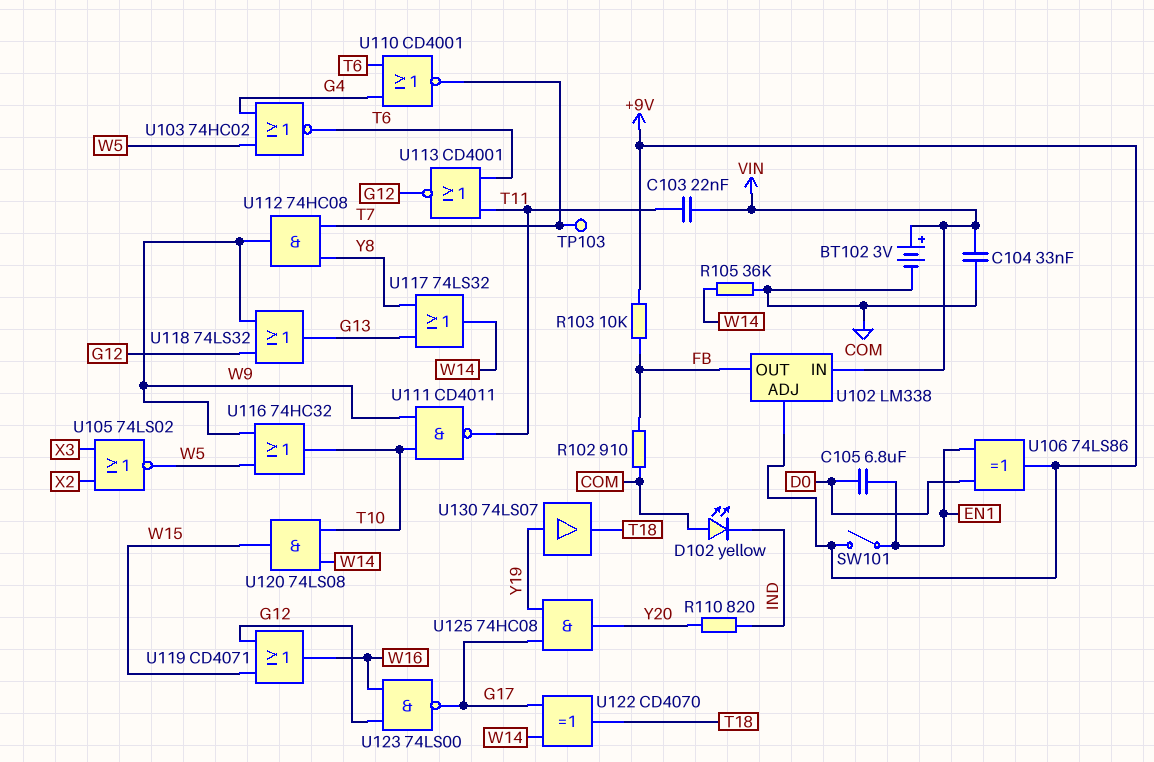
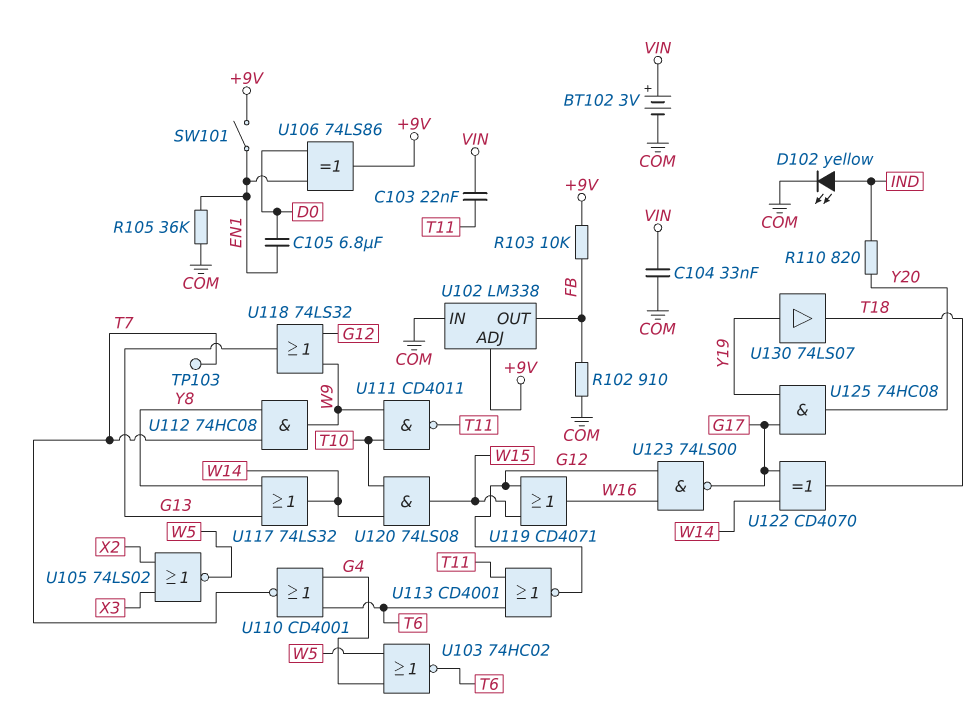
D102: LED yellow (A COM, K IND) -> LED yellow (A IND, K COM)
R105: 36k (COM, W14) -> 36k (COM, EN1)
U102 pin IN: VIN -> COM
U116: OR 74HC32 (in W5, in W9, out T10) -> none

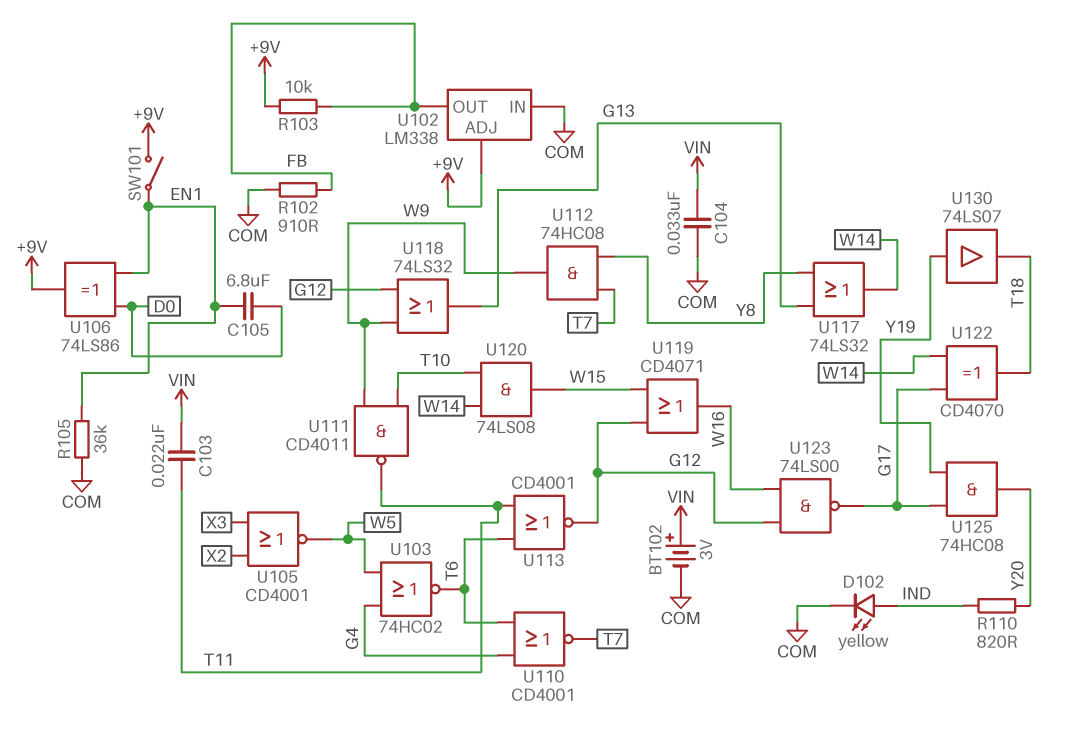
TP103: test point (T7) -> none
U105: NOR 74LS02 (in X2, in X3, out W5) -> NOR CD4001 (in X2, in X3, out W5)

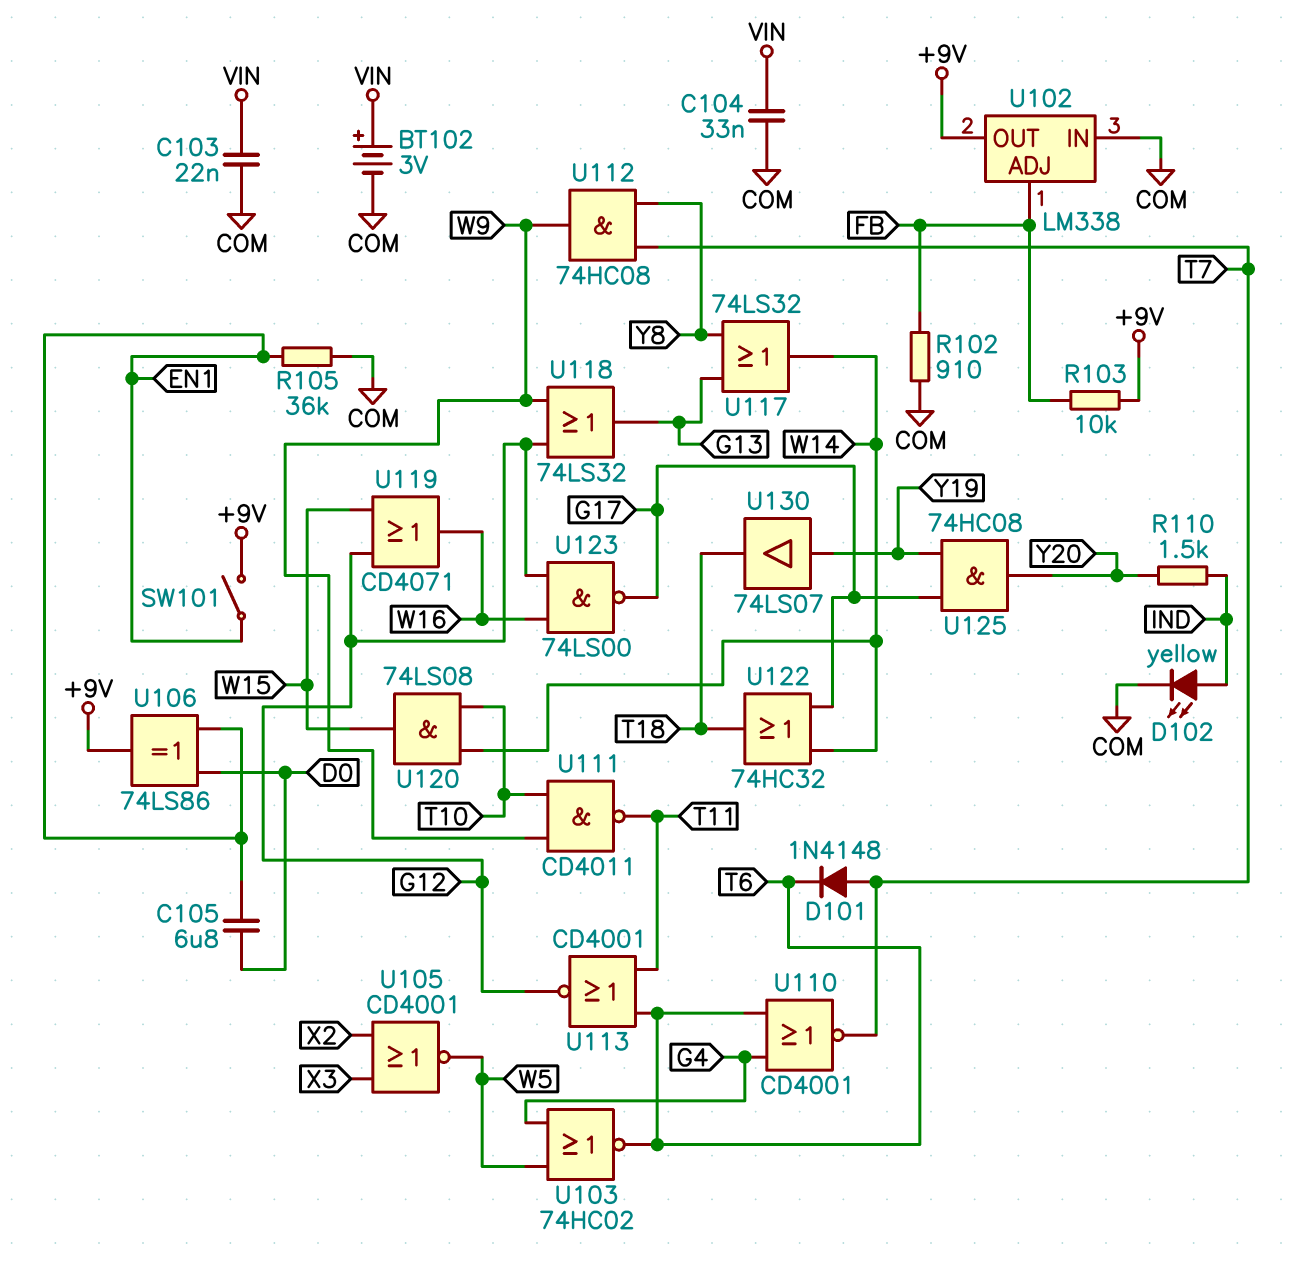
C103: 22nF (T11, VIN) -> 22nF (COM, VIN)
D101: none -> diode 1N4148 (A T7, K T6)
R110: 820 (IND, Y20) -> 1.5k (IND, Y20)
U102 pin ADJ: +9V -> FB
U102 pin OUT: FB -> +9V
U122: XOR CD4070 (in G17, in W14, out T18) -> OR 74HC32 (in G17, in W14, out T18)

